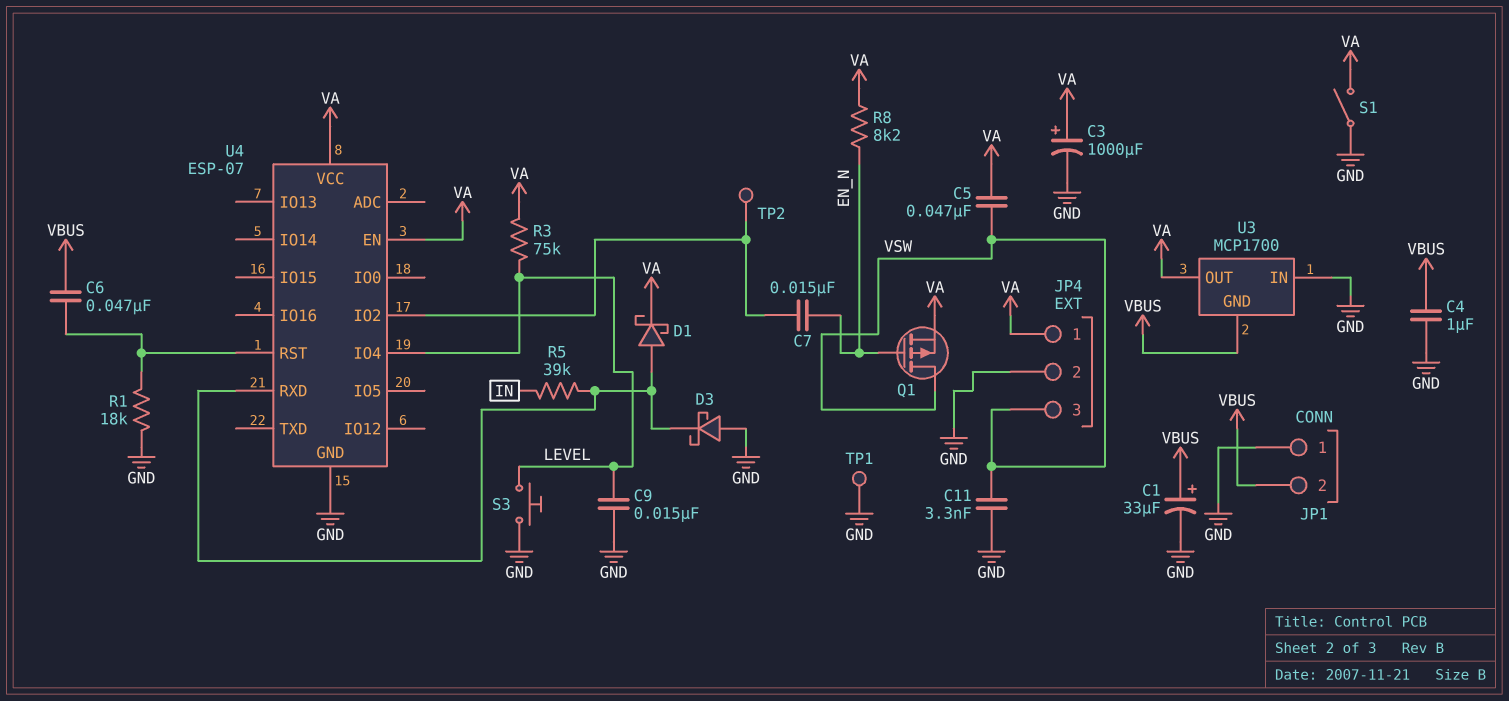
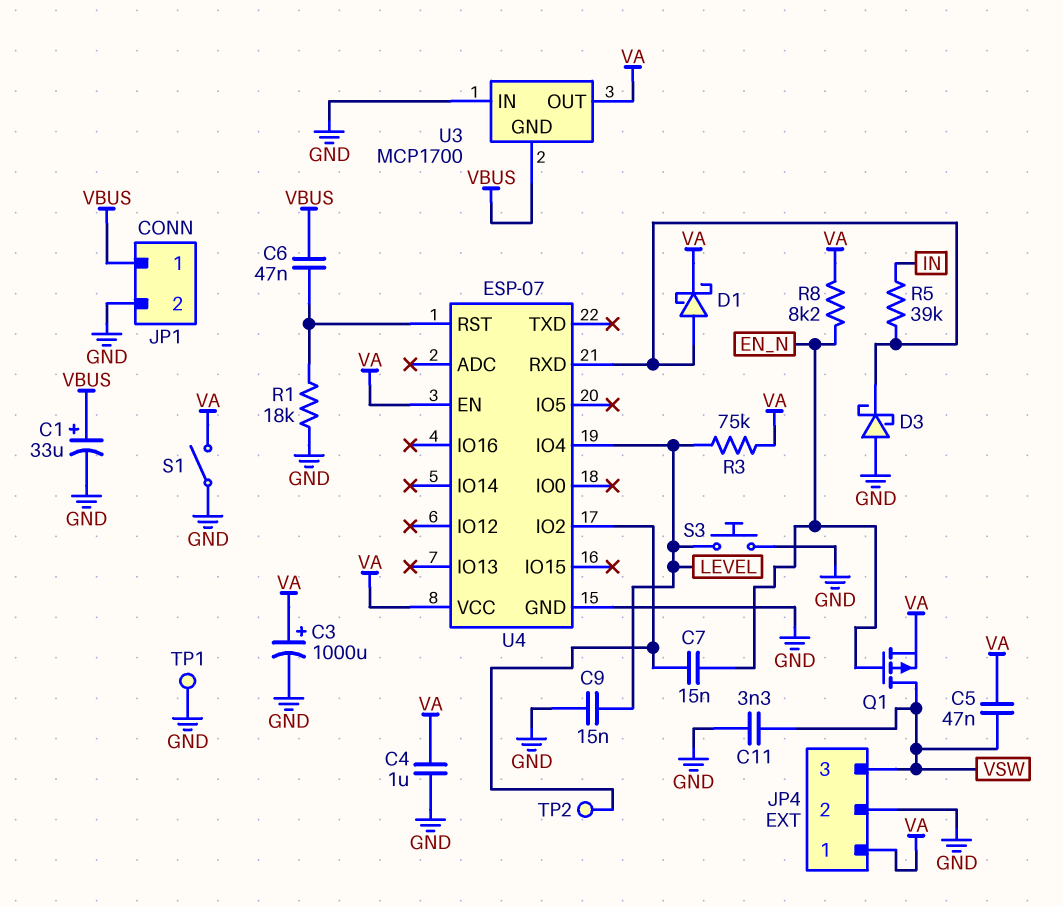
C4: 1uF (GND, VBUS) -> 1uF (GND, VA)
JP1 pin 1: GND -> VBUS
JP1 pin 2: VBUS -> GND

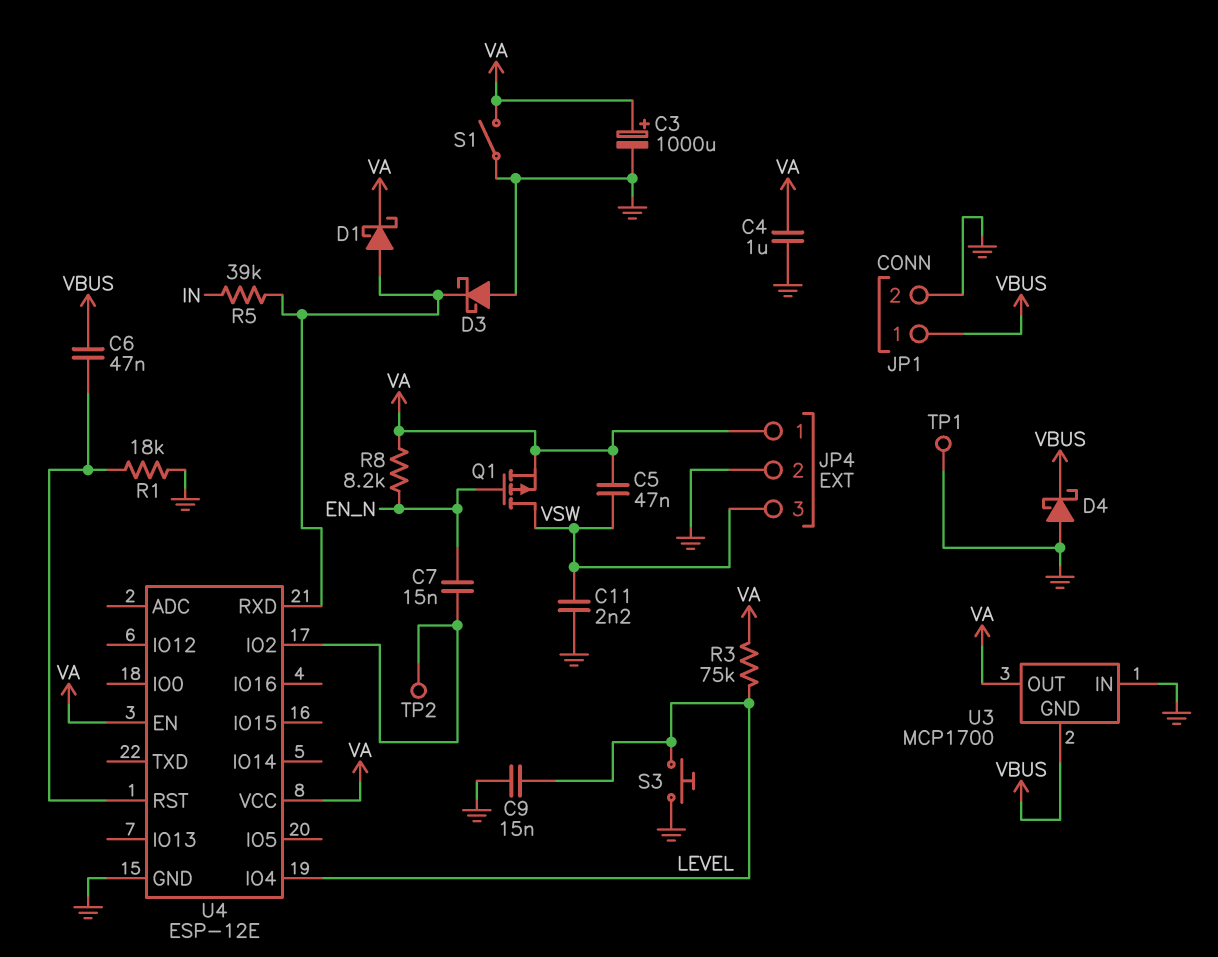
C1: 33uF (plus VBUS, minus GND) -> none
C11: 3.3nF (GND, VSW) -> 2.2nF (GND, VSW)
D4: none -> schottky (A GND, K VBUS)
U4: ESP-07 -> ESP-12E

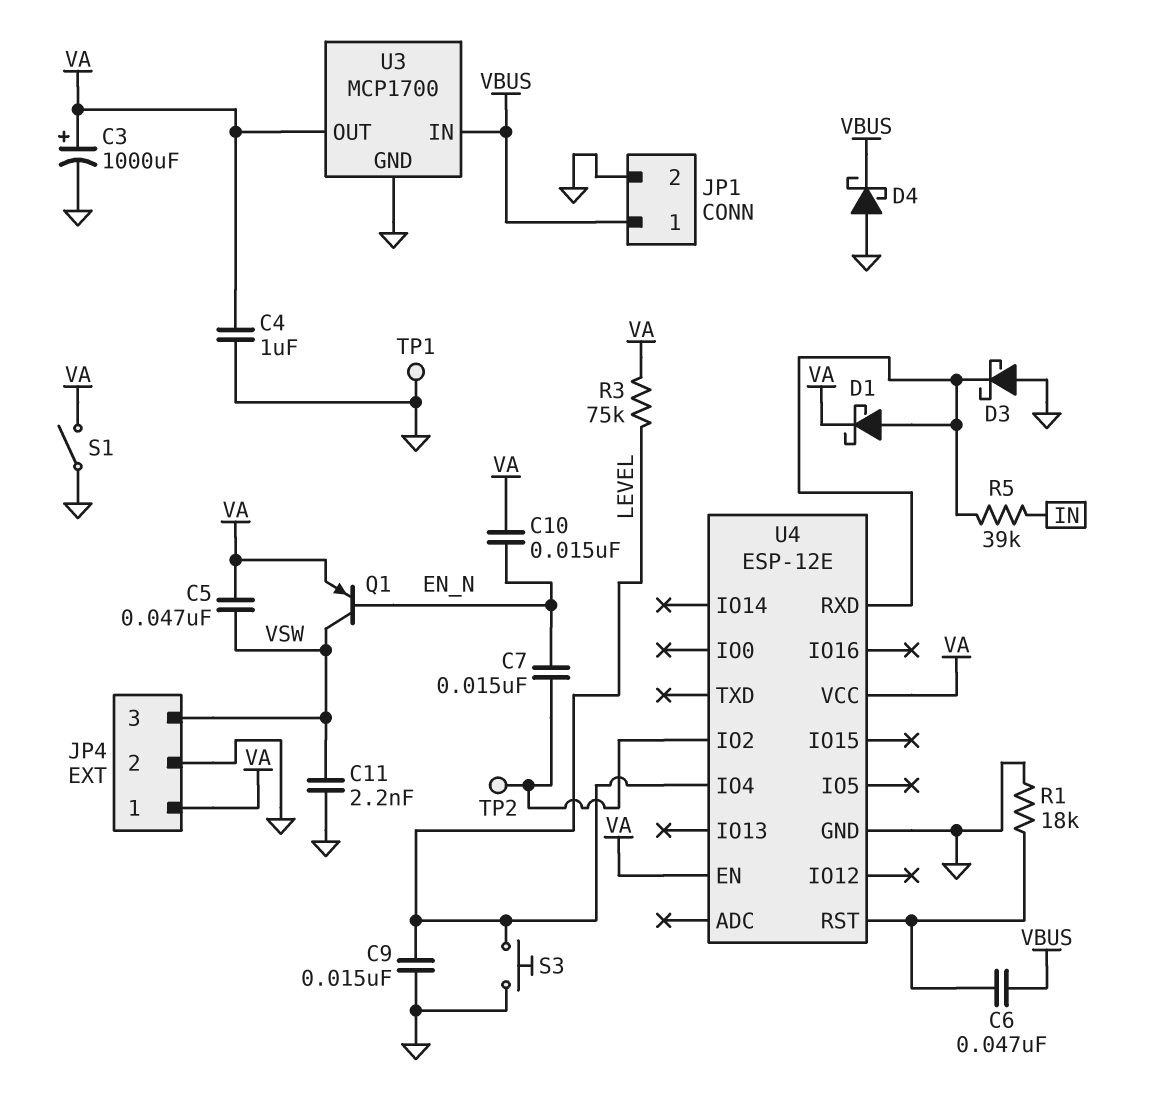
C10: none -> 15nF (EN_N, VA)
Q1: PMOS (G EN_N, D VSW, S VA) -> PNP (B EN_N, C VSW, E VA)
R8: 8.2k (EN_N, VA) -> none
U3 pin GND: VBUS -> GND
U3 pin IN: GND -> VBUS

